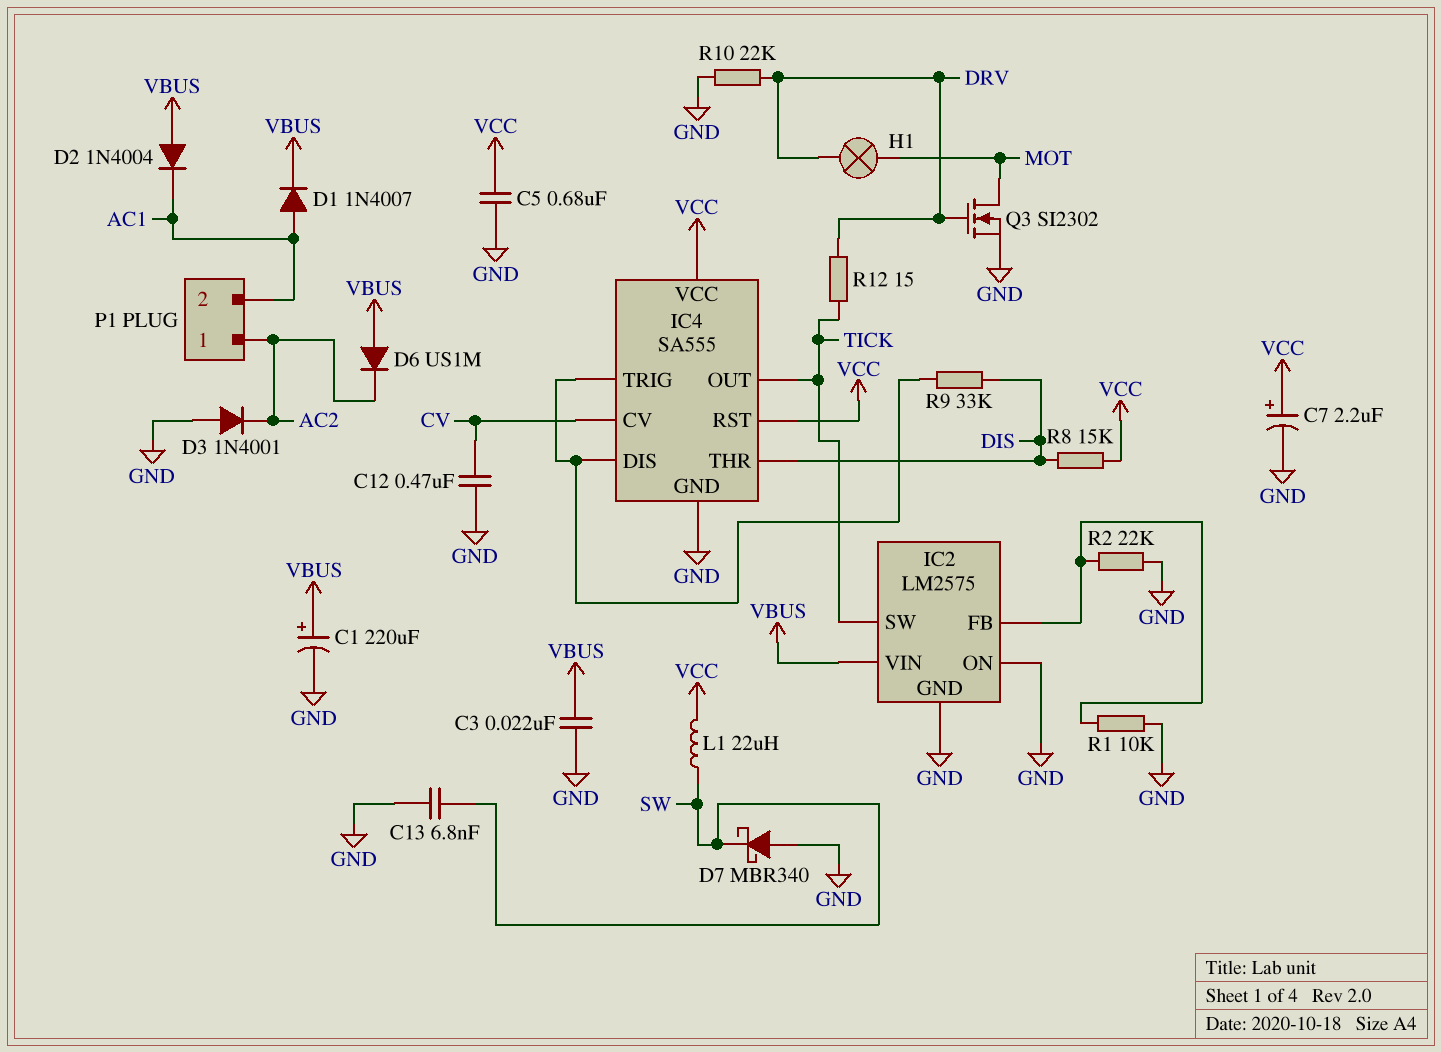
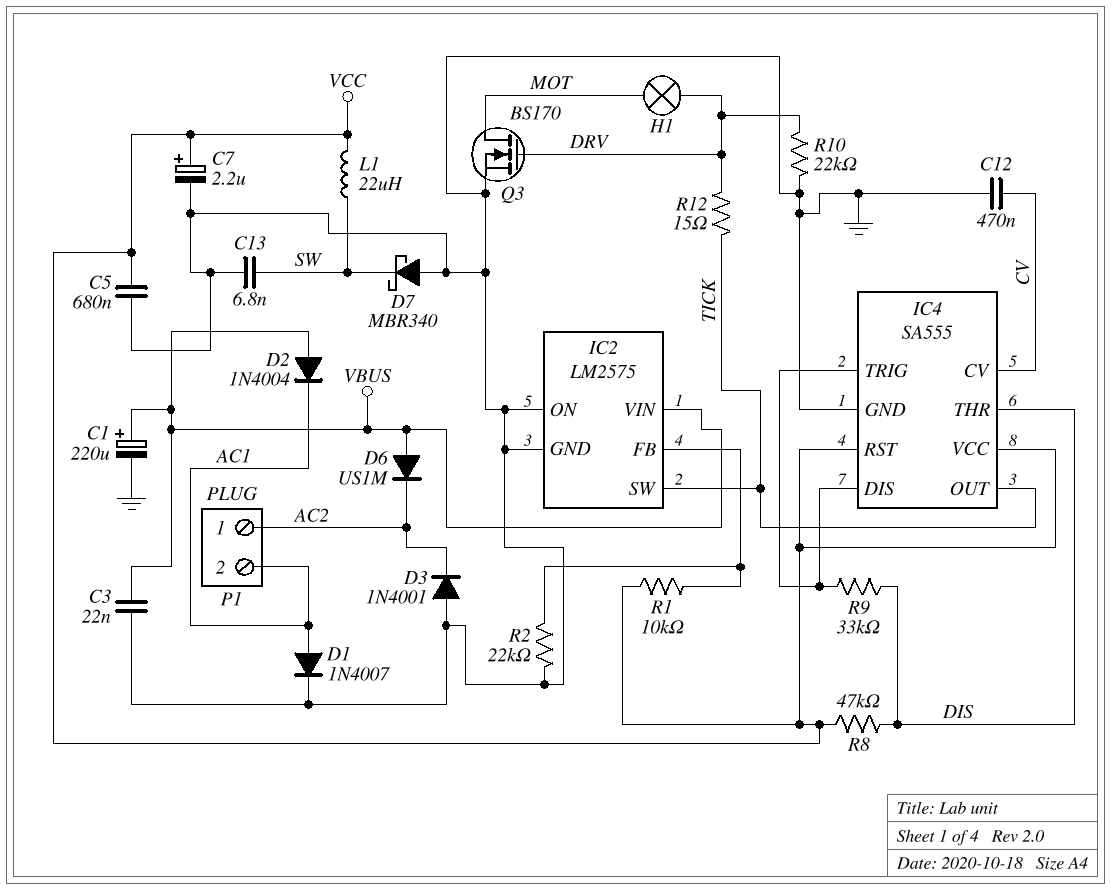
D1: diode 1N4007 (A AC1, K VBUS) -> diode 1N4007 (A AC1, K GND)
Q3: NMOS SI2302 (G DRV, D MOT, S GND) -> NMOS BS170 (G DRV, D MOT, S GND)
R1: 10k (GND, IC2/FB) -> 10k (IC2/FB, VCC)
R8: 15k (DIS, VCC) -> 47k (DIS, VCC)

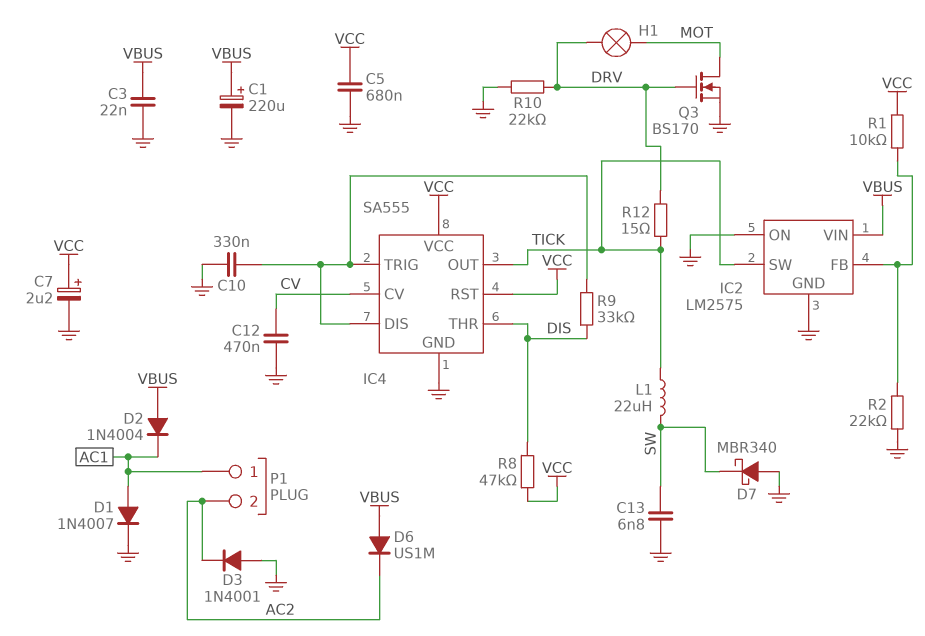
C10: none -> 330nF (GND, IC4/DIS)
L1: 22uH (SW, VCC) -> 22uH (SW, TICK)
P1 pin 1: AC2 -> AC1
P1 pin 2: AC1 -> AC2

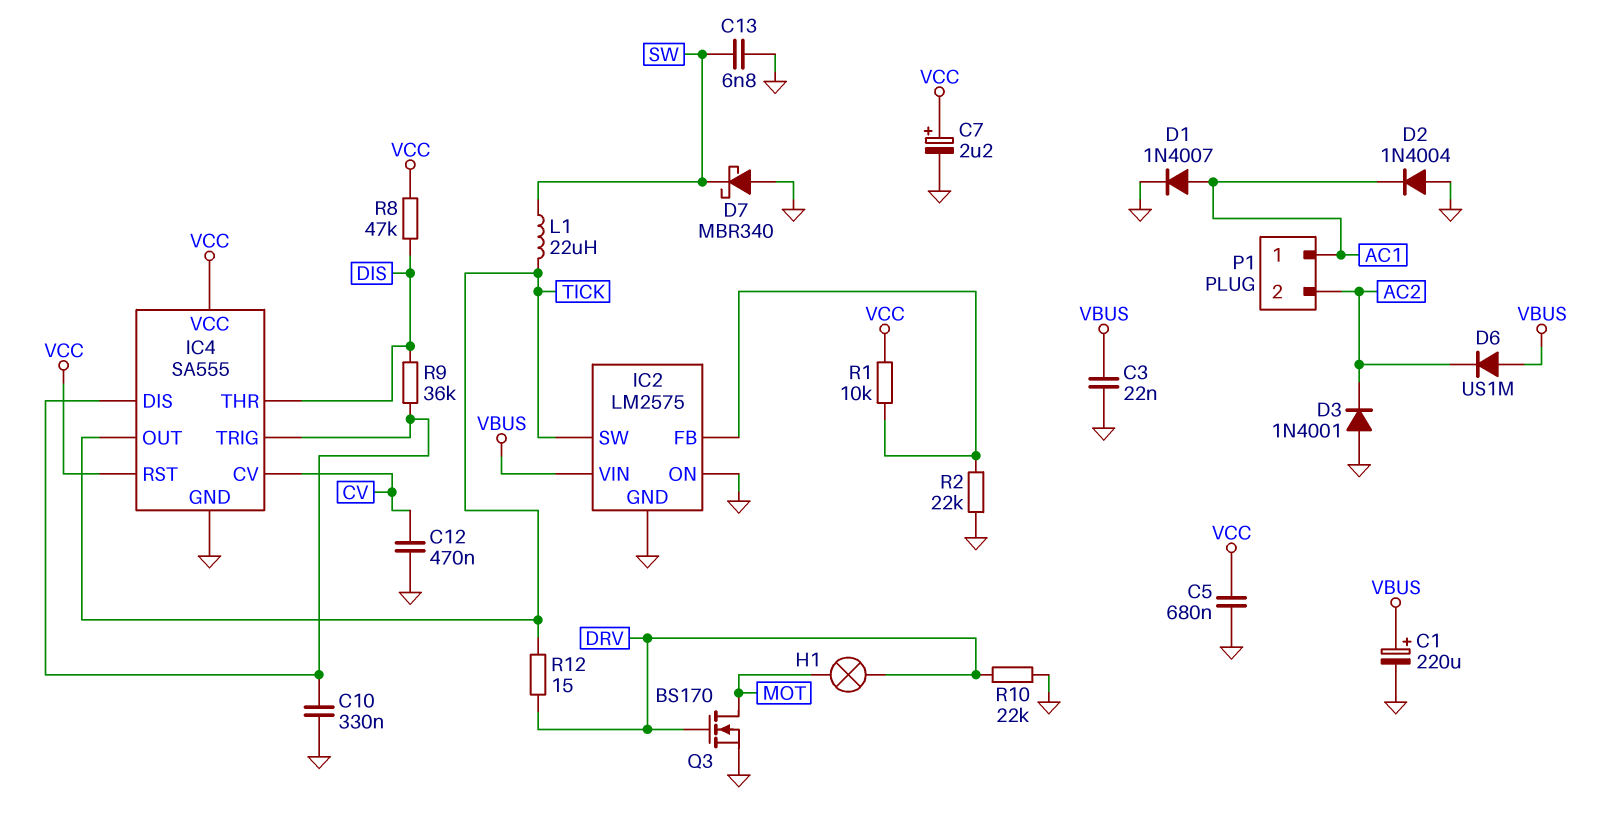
D2: diode 1N4004 (A VBUS, K AC1) -> diode 1N4004 (A GND, K AC1)
R9: 33k (DIS, IC4/DIS) -> 36k (DIS, IC4/DIS)

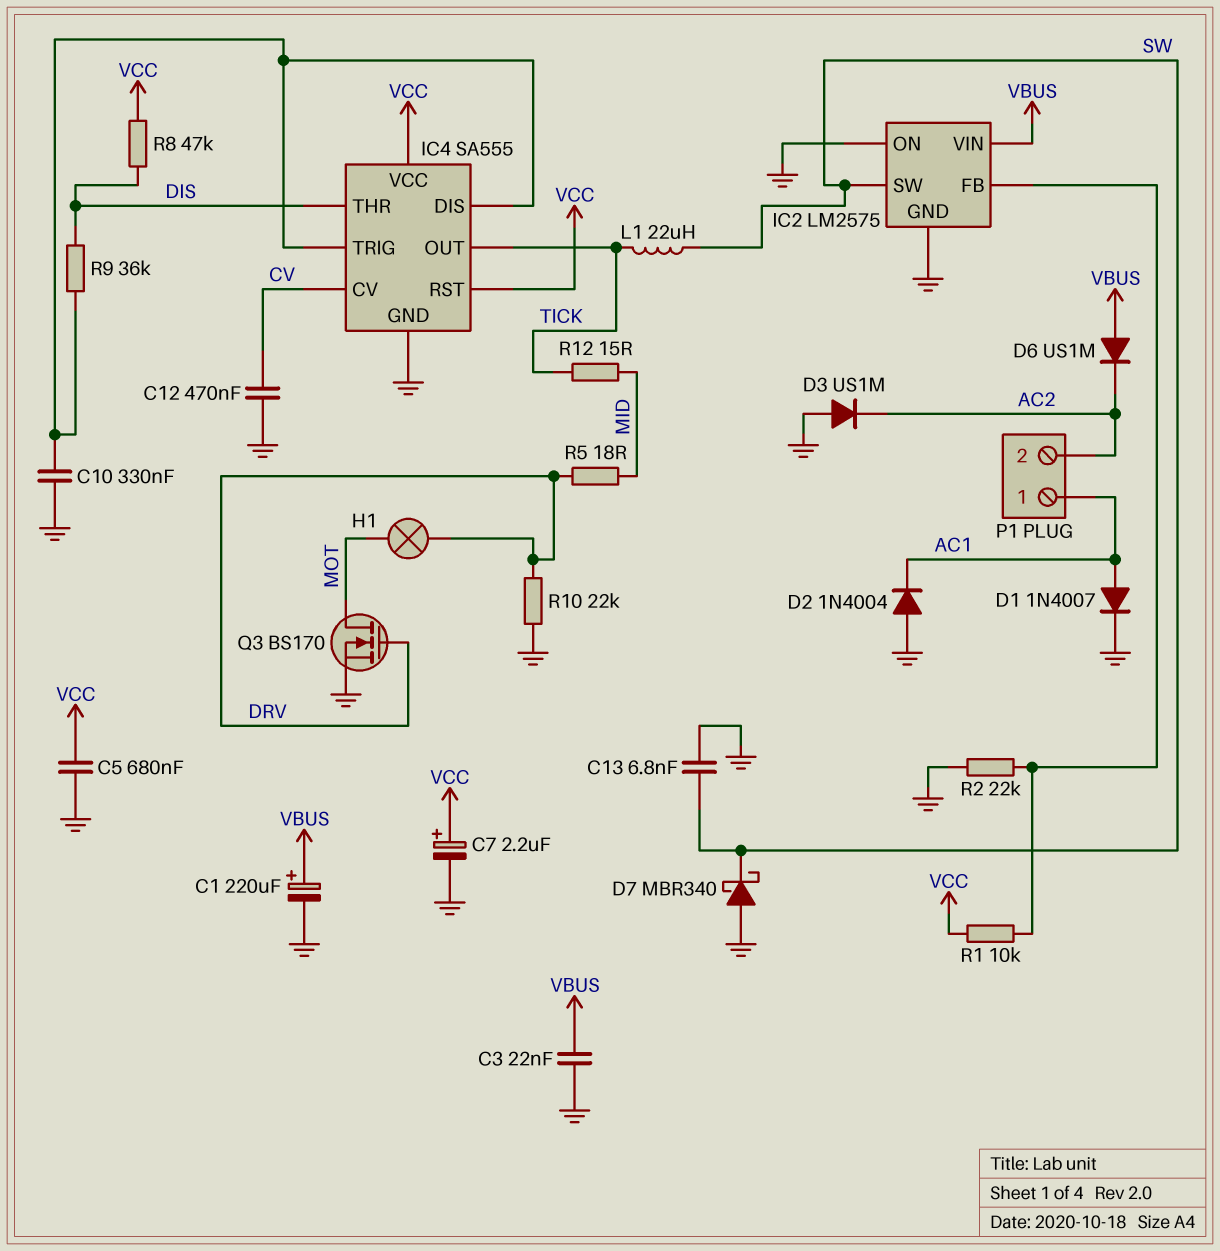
D3: diode 1N4001 (A GND, K AC2) -> diode US1M (A GND, K AC2)
IC2 pin SW: TICK -> SW
R5: none -> 18 (DRV, MID)
R12: 15 (DRV, TICK) -> 15 (MID, TICK)

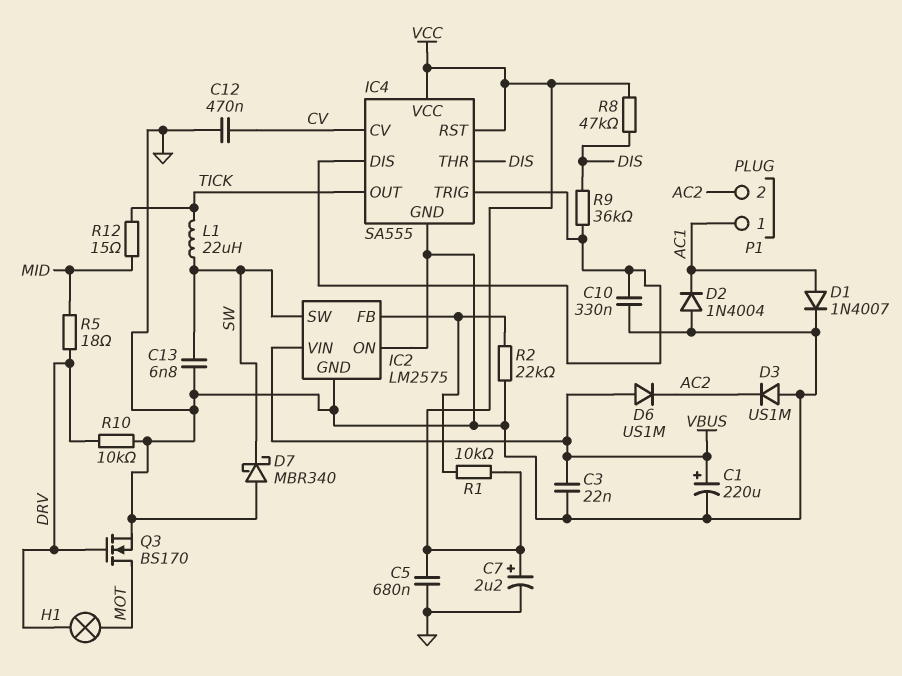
R10: 22k (DRV, GND) -> 10k (DRV, GND)

